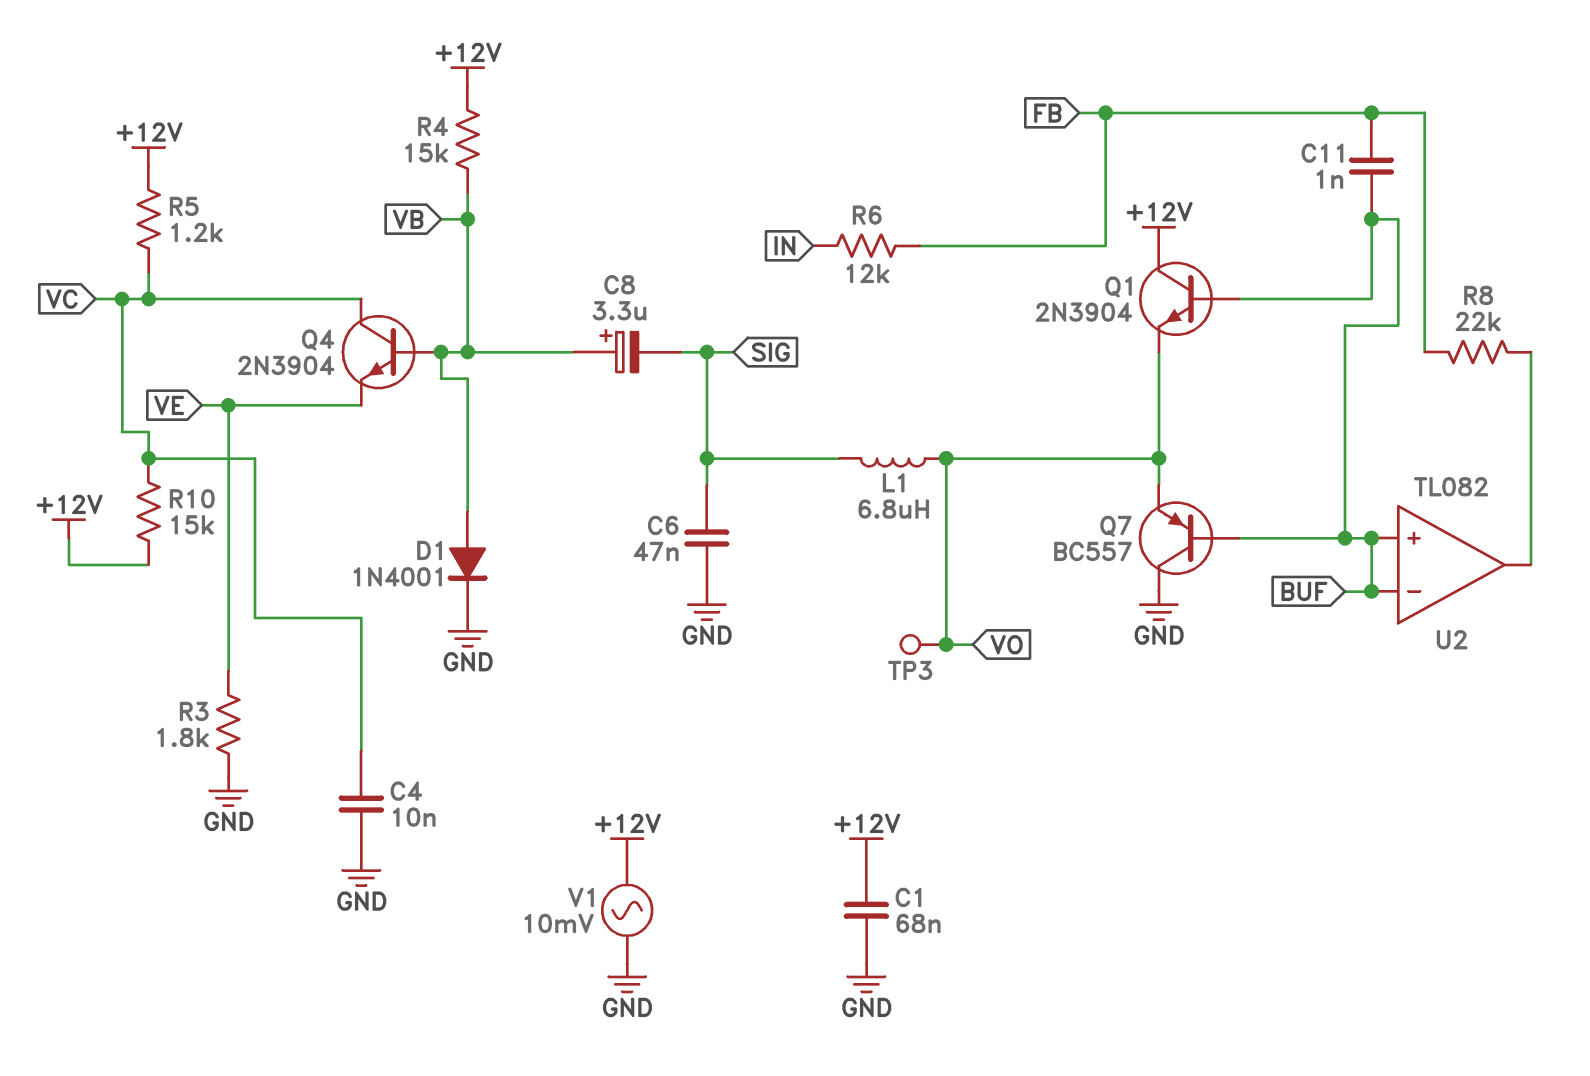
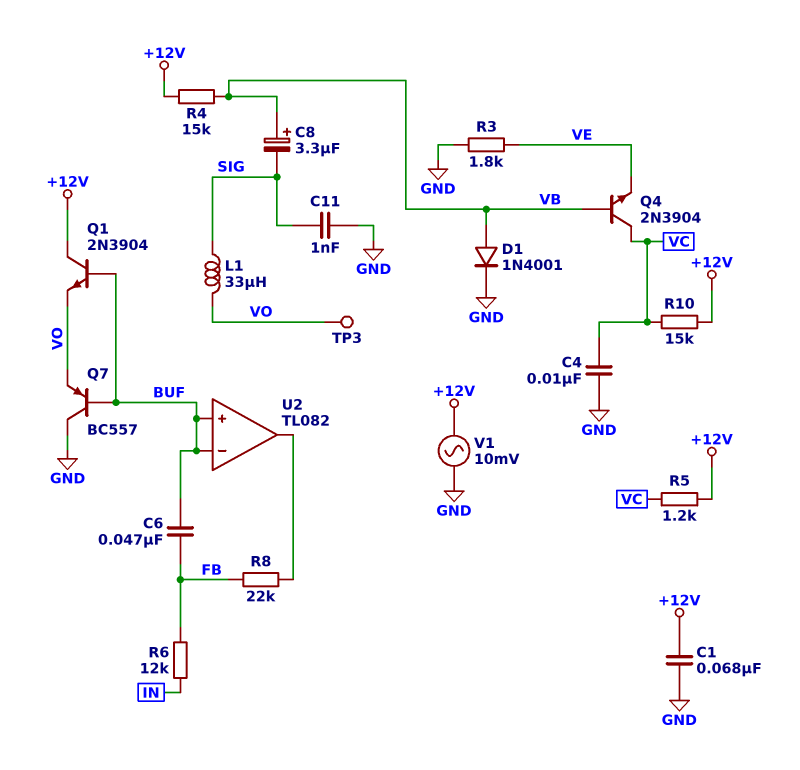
C6: 47nF (GND, SIG) -> 47nF (BUF, FB)
C11: 1nF (BUF, FB) -> 1nF (GND, SIG)
L1: 6.8uH (SIG, VO) -> 33uH (SIG, VO)

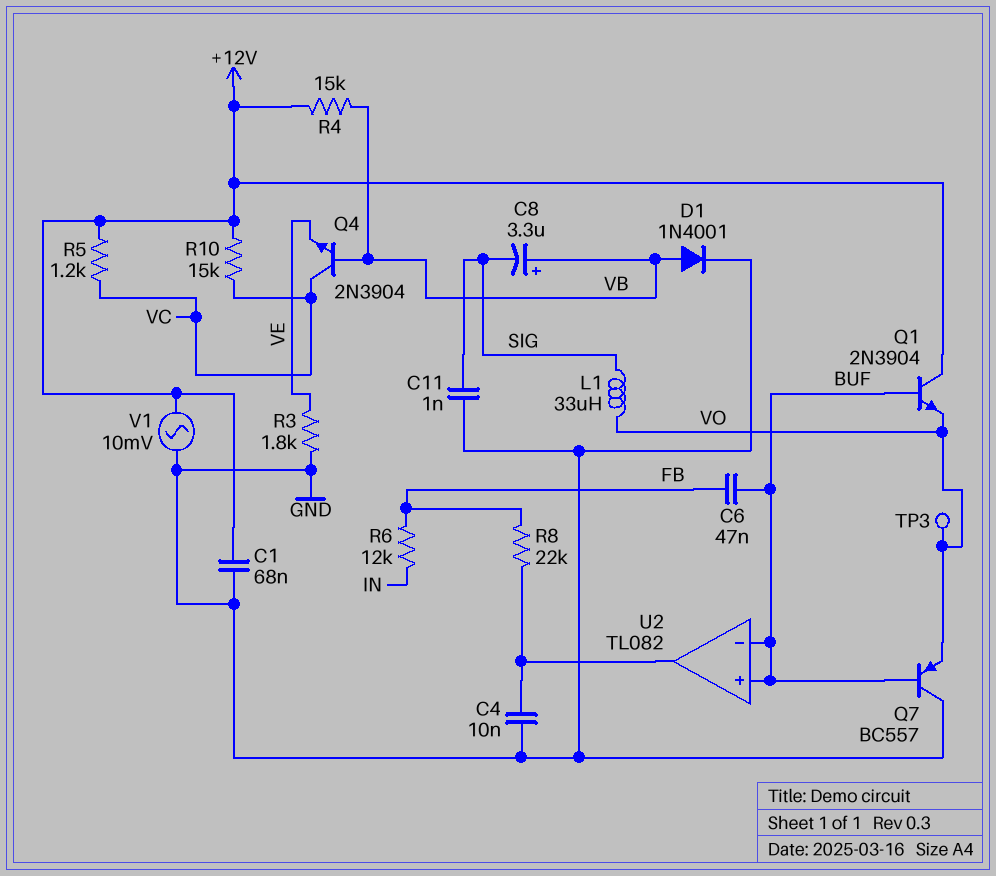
C4: 10nF (GND, VC) -> 10nF (GND, U2/out)

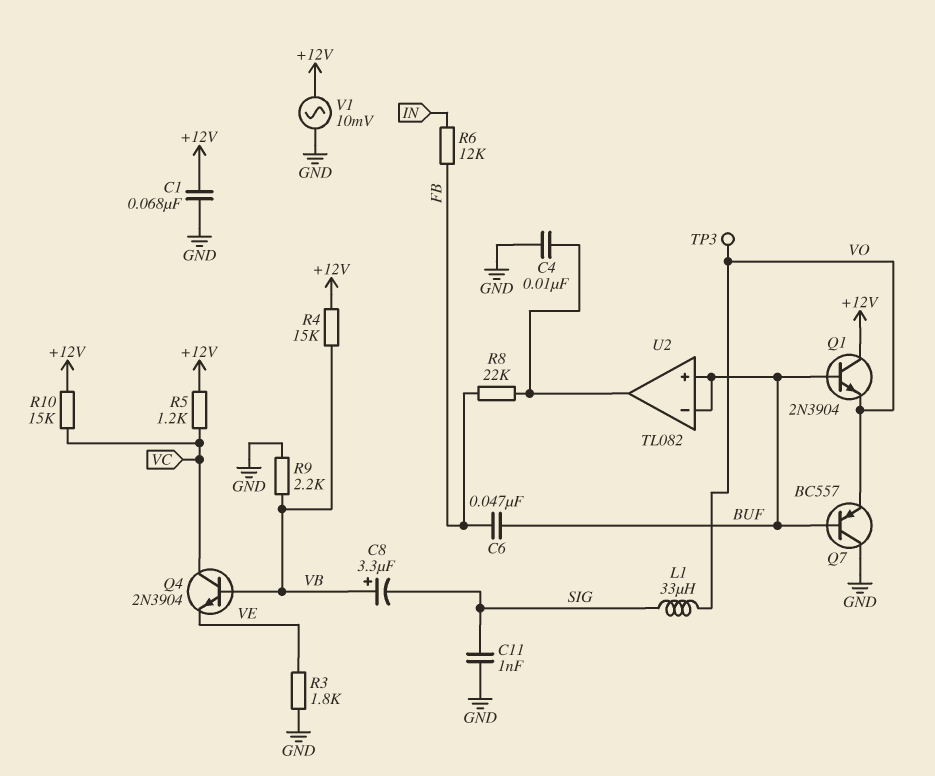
D1: diode 1N4001 (A VB, K GND) -> none
R9: none -> 2.2k (GND, VB)

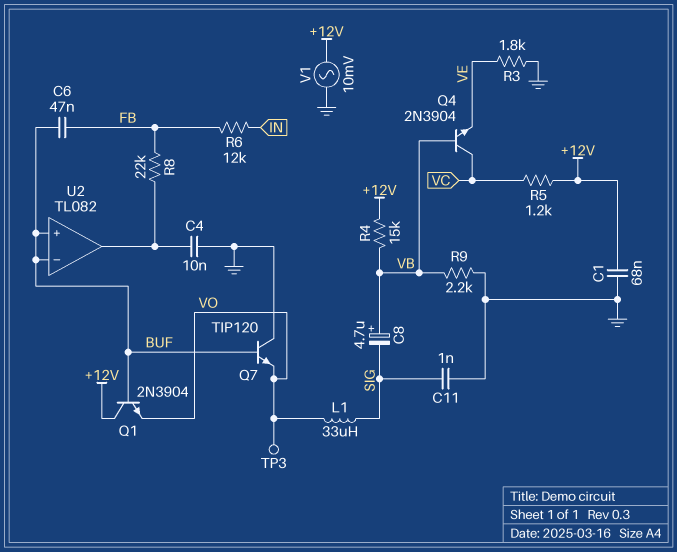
C8: 3.3uF (plus VB, minus SIG) -> 4.7uF (plus VB, minus SIG)
Q7: PNP BC557 (B BUF, C GND, E VO) -> NPN TIP120 (B BUF, C GND, E VO)
R10: 15k (+12V, VC) -> none

